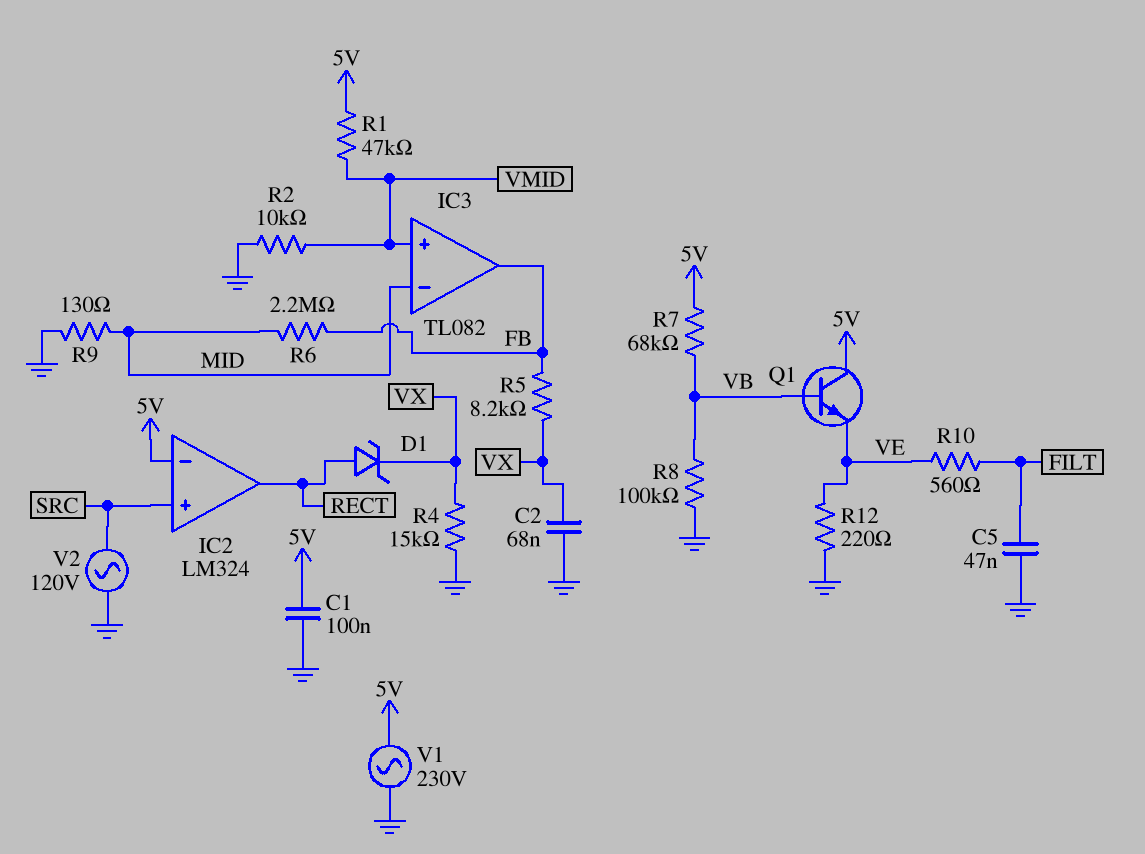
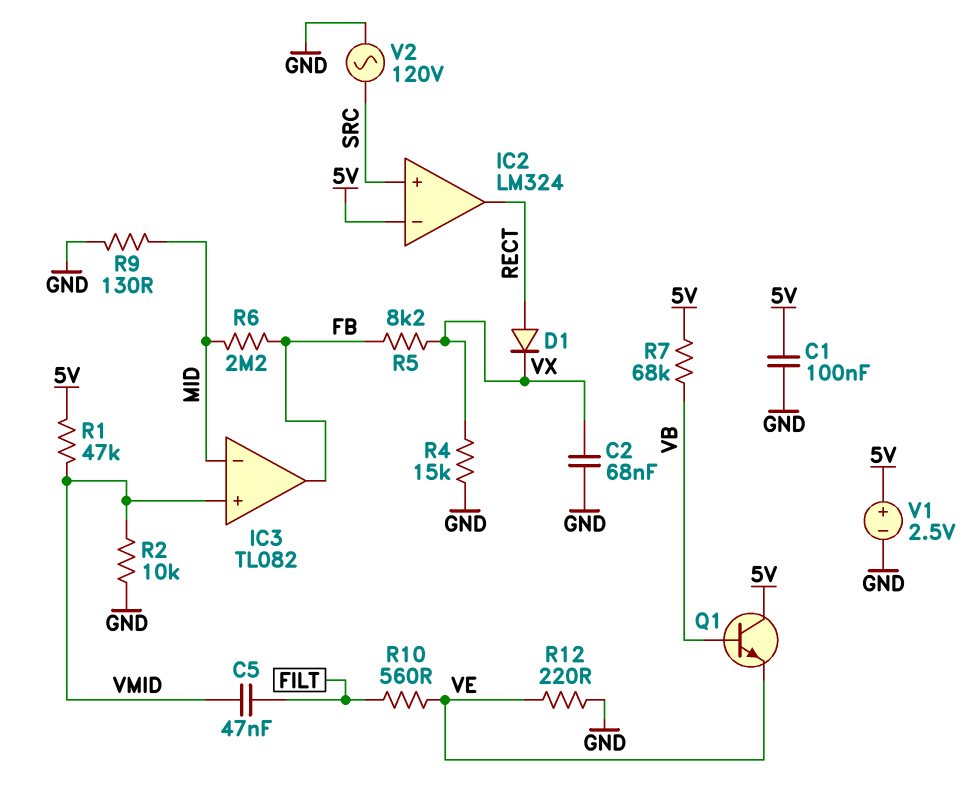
C5: 47nF (FILT, GND) -> 47nF (FILT, VMID)
D1: zener (A RECT, K VX) -> diode (A RECT, K VX)
R8: 100k (GND, VB) -> none
V1: AC 230V (5V, GND) -> 2.5V (plus 5V, minus GND)

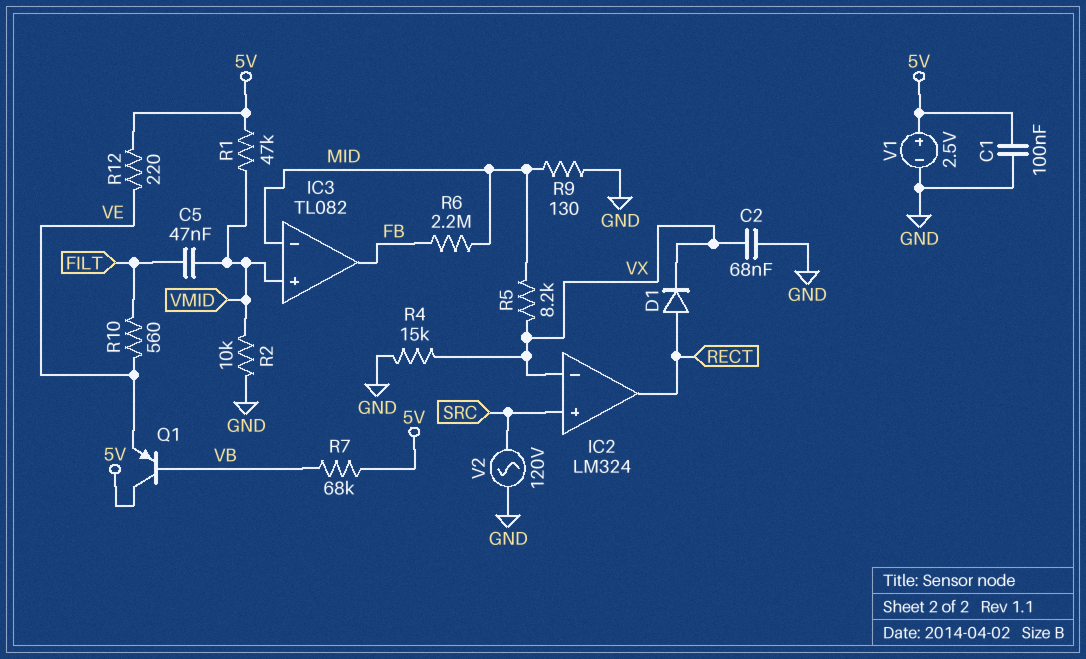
IC2 pin in-: 5V -> VX
Q1: NPN (B VB, C 5V, E VE) -> PNP (B VB, C 5V, E VE)
R5: 8.2k (FB, VX) -> 8.2k (MID, VX)
R12: 220 (GND, VE) -> 220 (5V, VE)

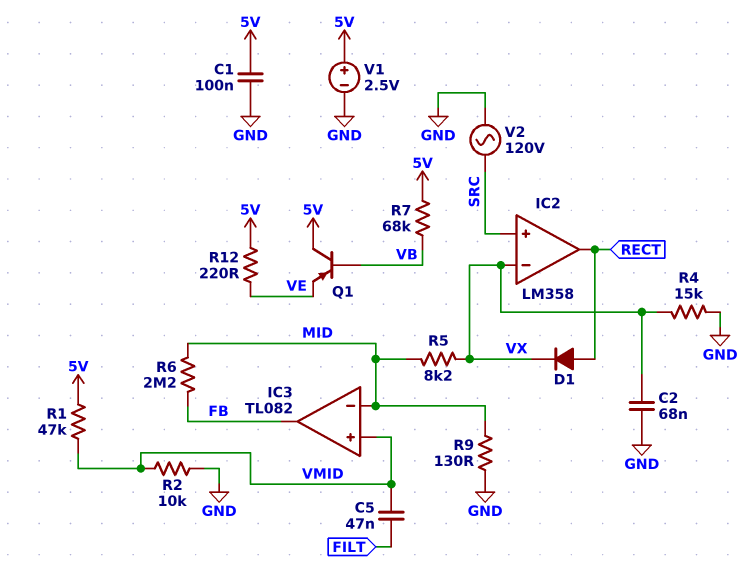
IC2: LM324 -> LM358
R10: 560 (FILT, VE) -> none

